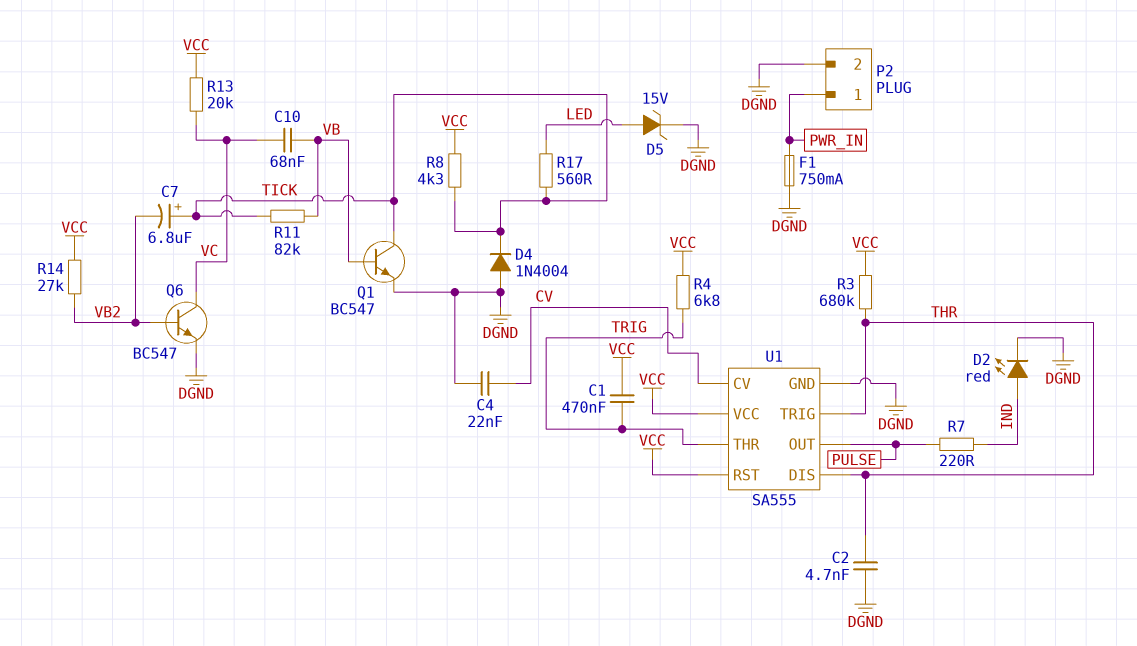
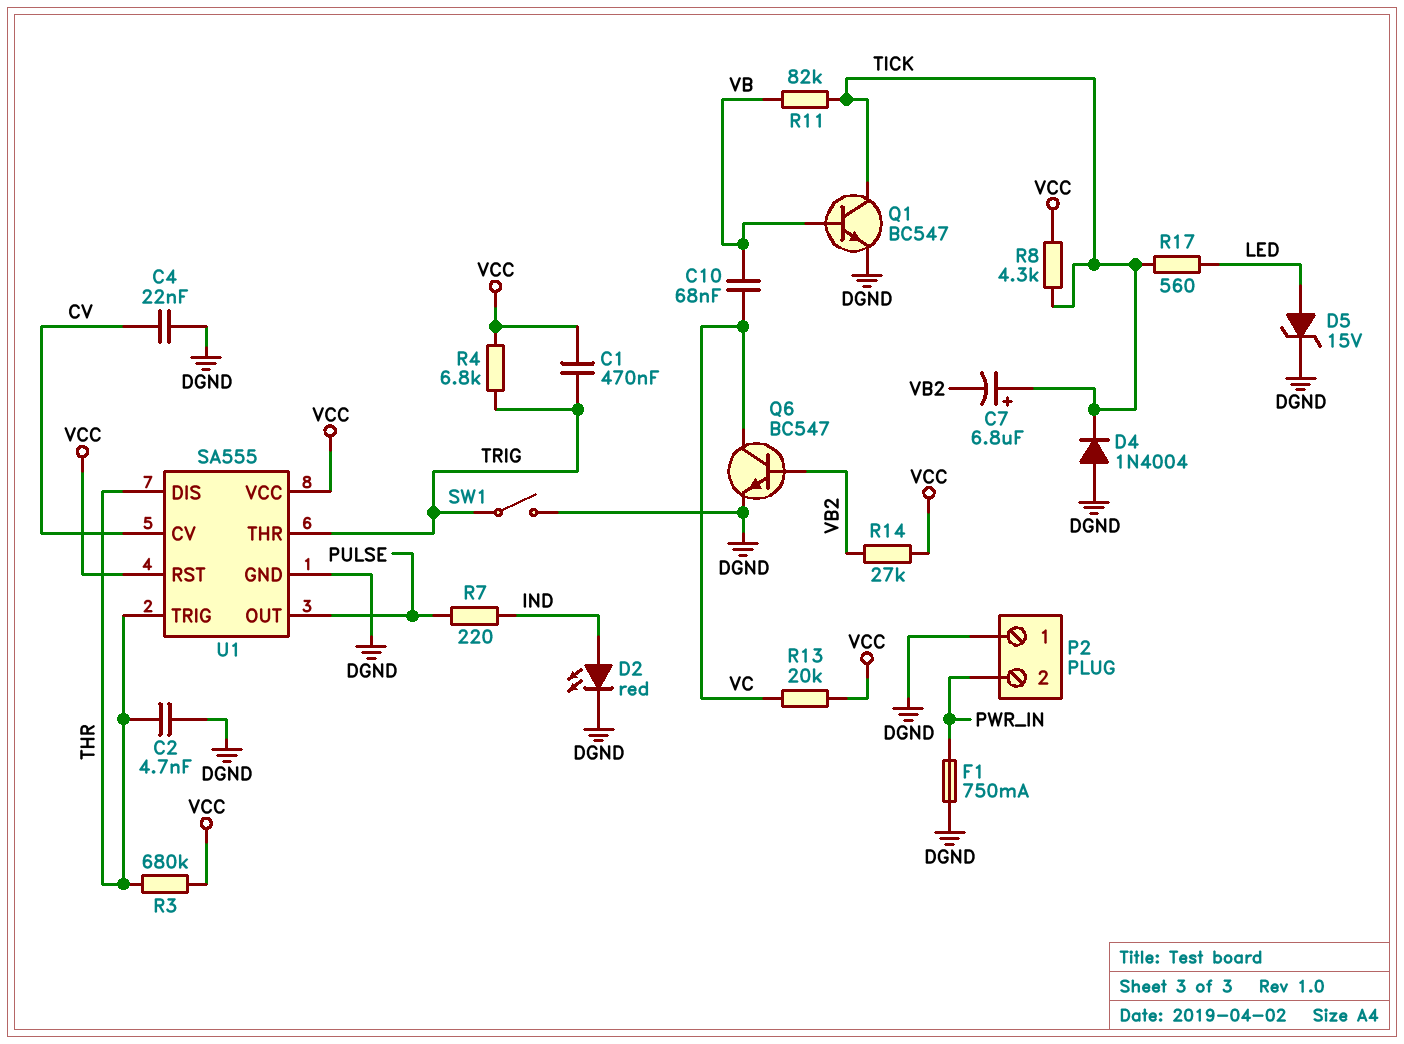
P2 pin 1: PWR_IN -> DGND
P2 pin 2: DGND -> PWR_IN
SW1: none -> switch (DGND, TRIG)

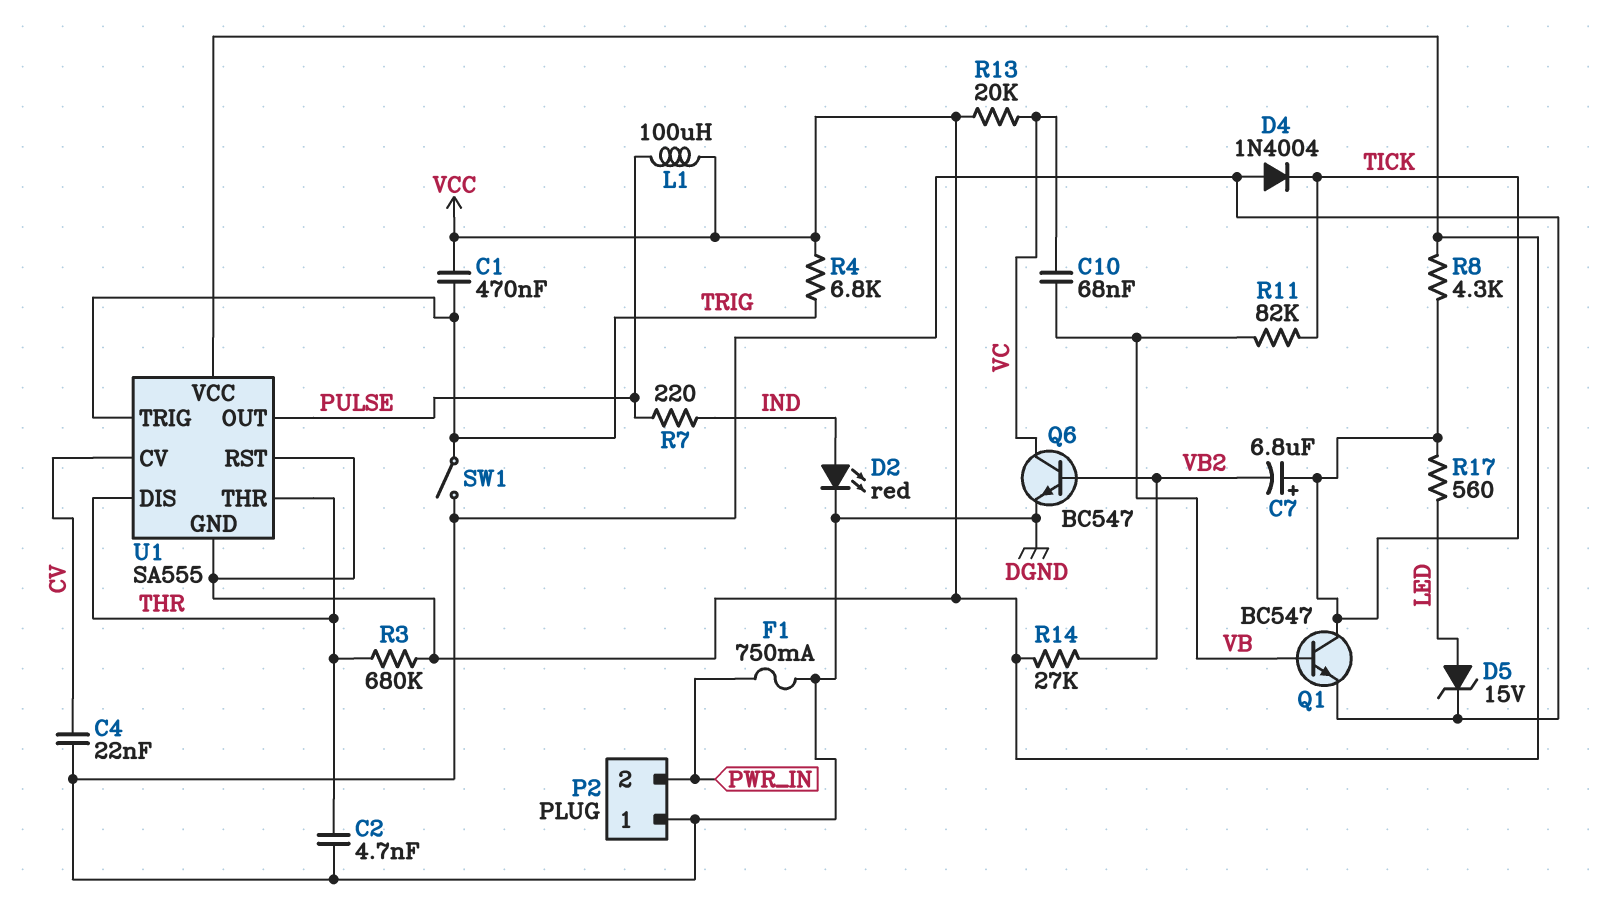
L1: none -> 100uH (PULSE, VCC)
U1 pin GND: DGND -> VCC
U1 pin THR: TRIG -> THR
U1 pin TRIG: THR -> TRIG

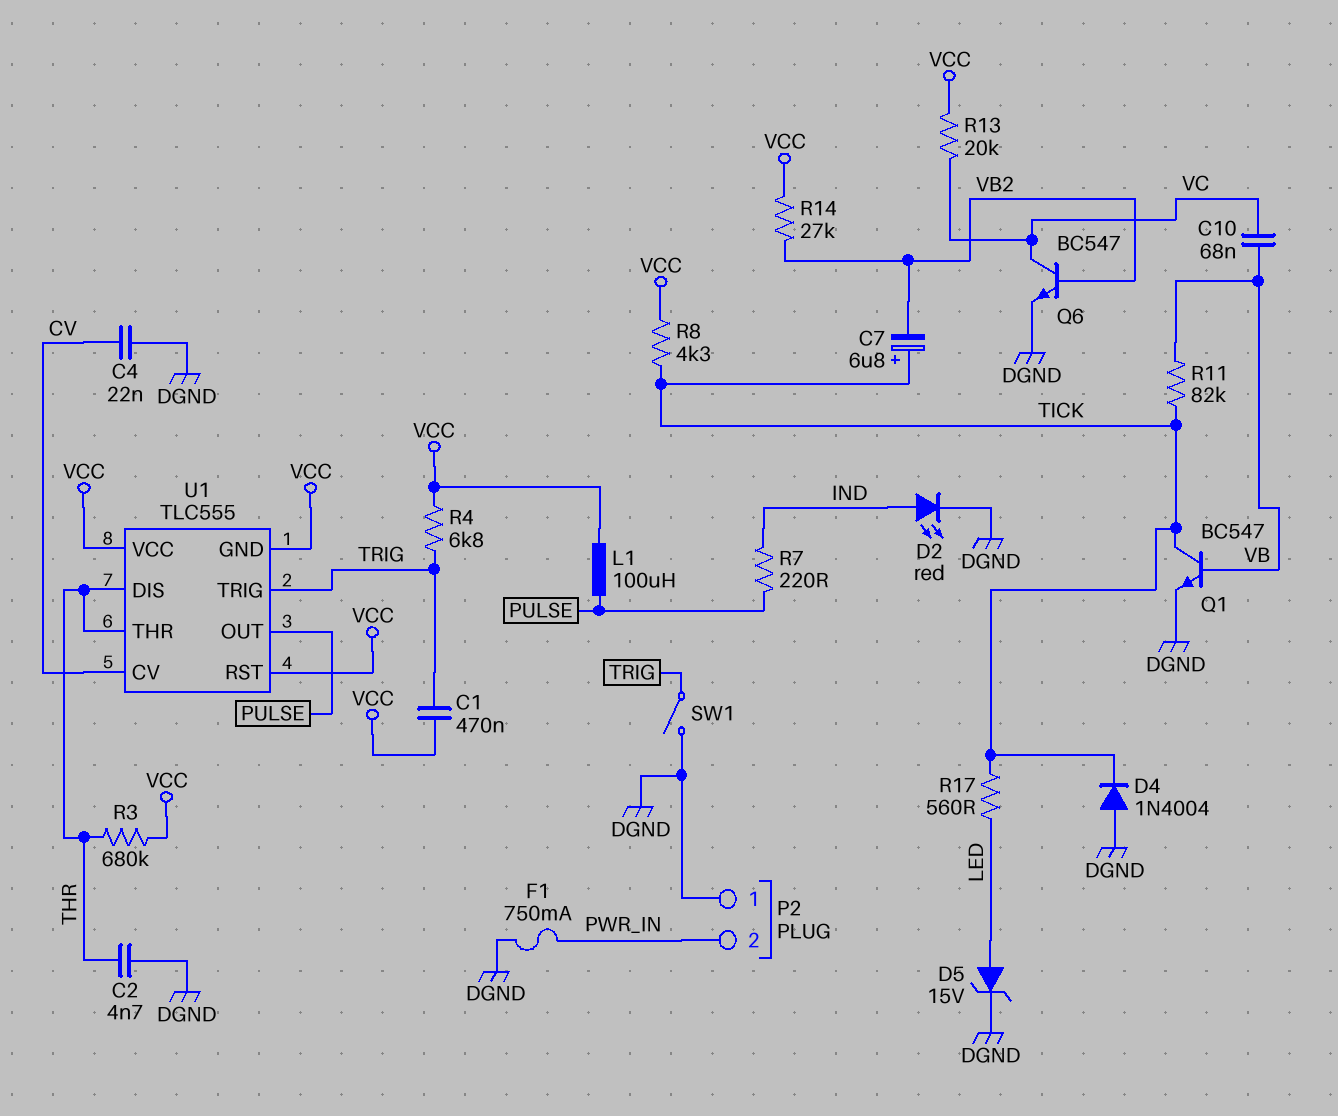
U1: SA555 -> TLC555

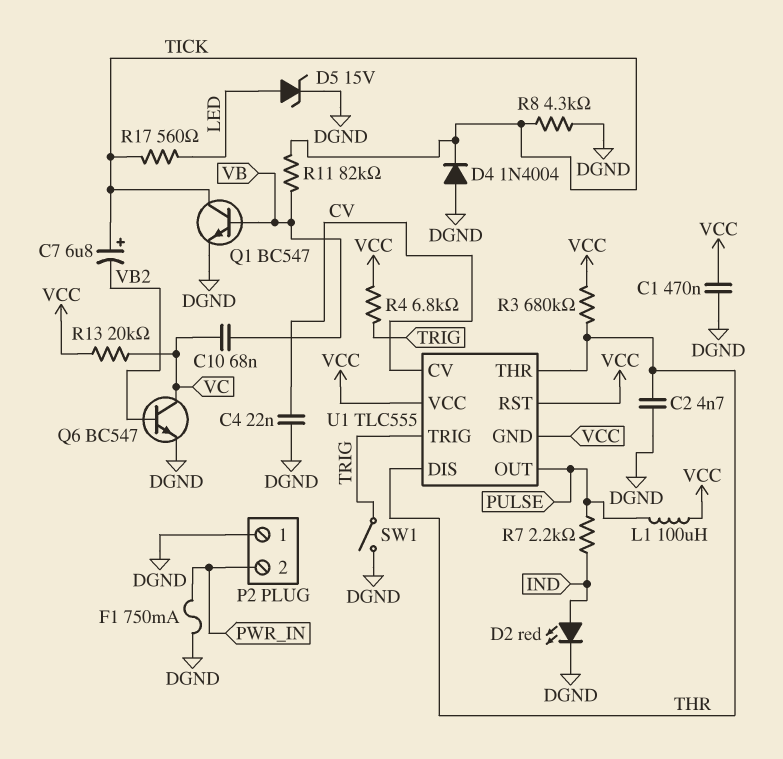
C1: 470nF (TRIG, VCC) -> 470nF (DGND, VCC)
R7: 220 (IND, PULSE) -> 2.2k (IND, PULSE)
R8: 4.3k (TICK, VCC) -> 4.3k (DGND, TICK)
R14: 27k (VB2, VCC) -> none

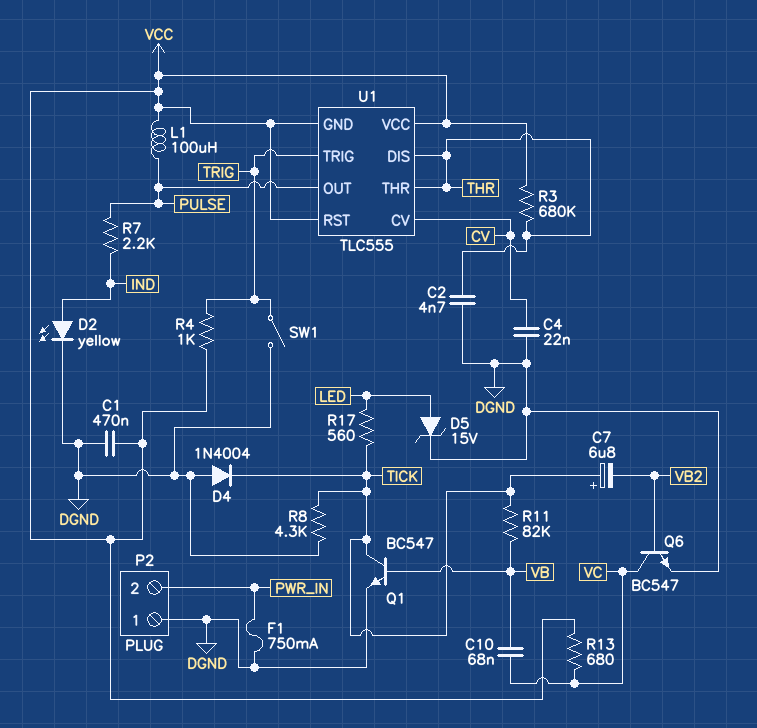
D2: LED red (A IND, K DGND) -> LED yellow (A IND, K DGND)
R4: 6.8k (TRIG, VCC) -> 1k (TRIG, VCC)
R13: 20k (VC, VCC) -> 680 (VC, VCC)

